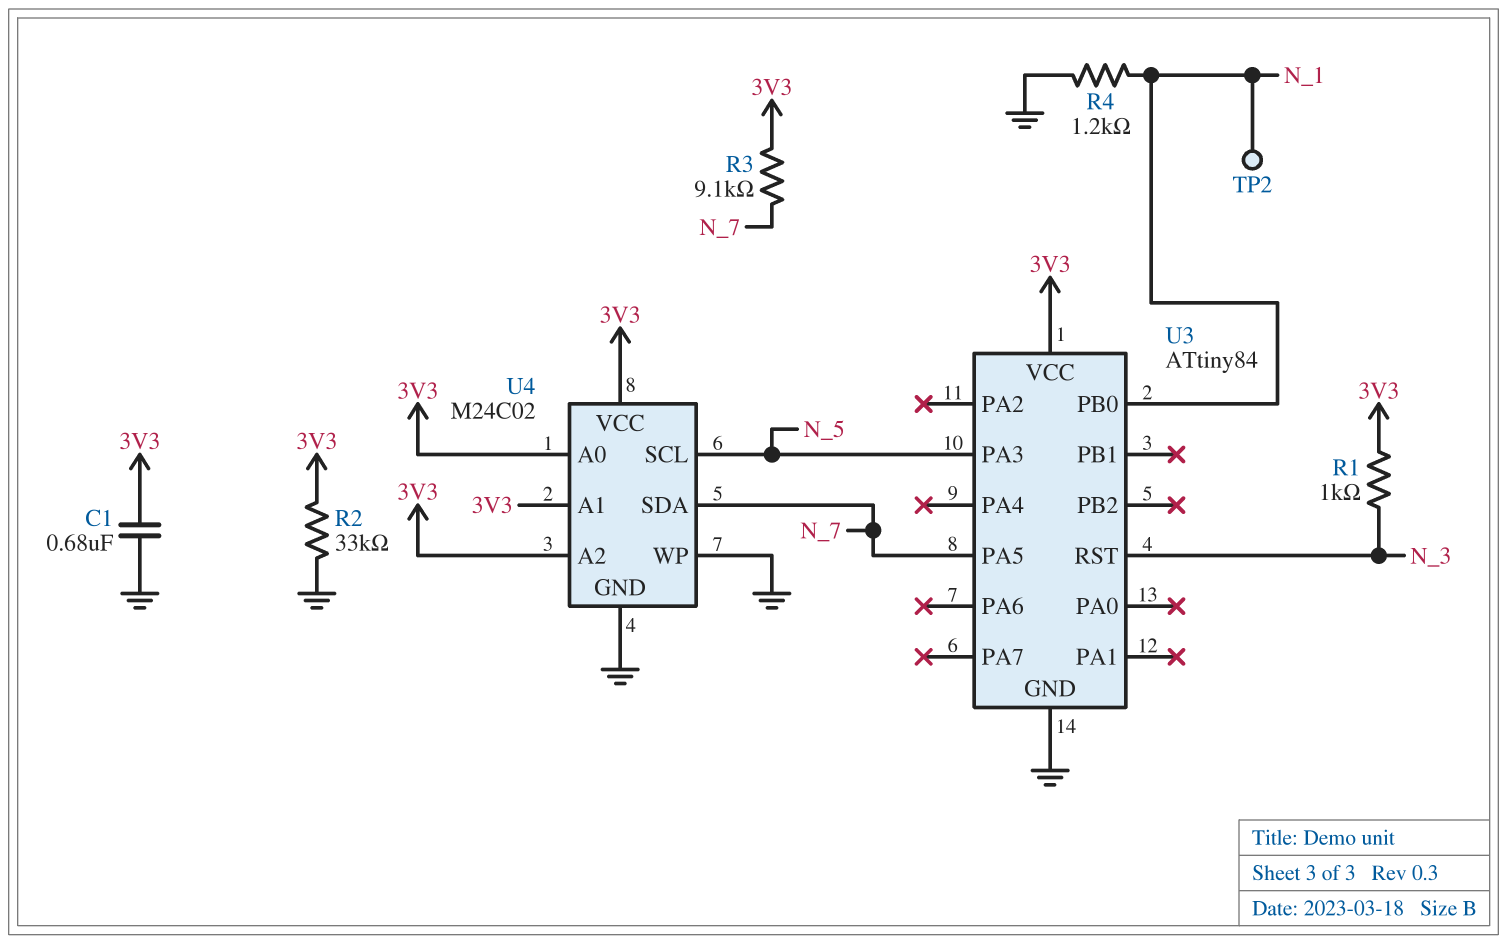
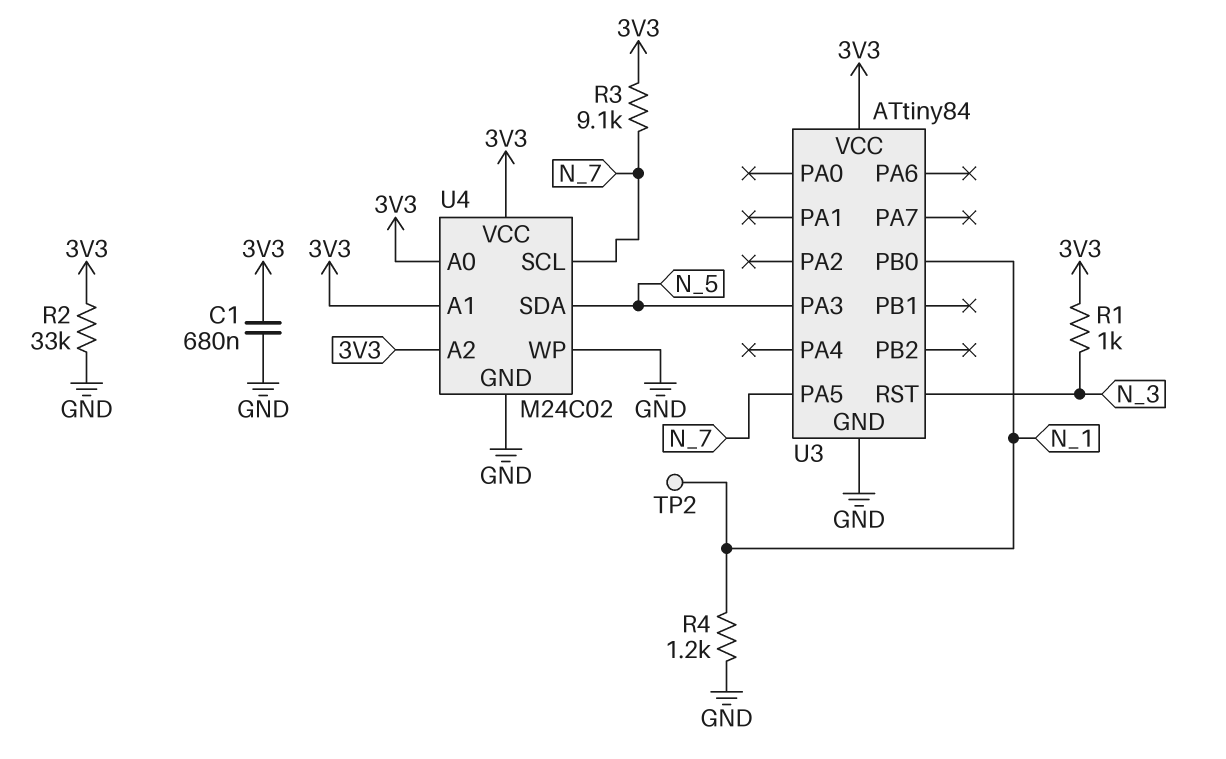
U4 pin SCL: N_5 -> N_7
U4 pin SDA: N_7 -> N_5

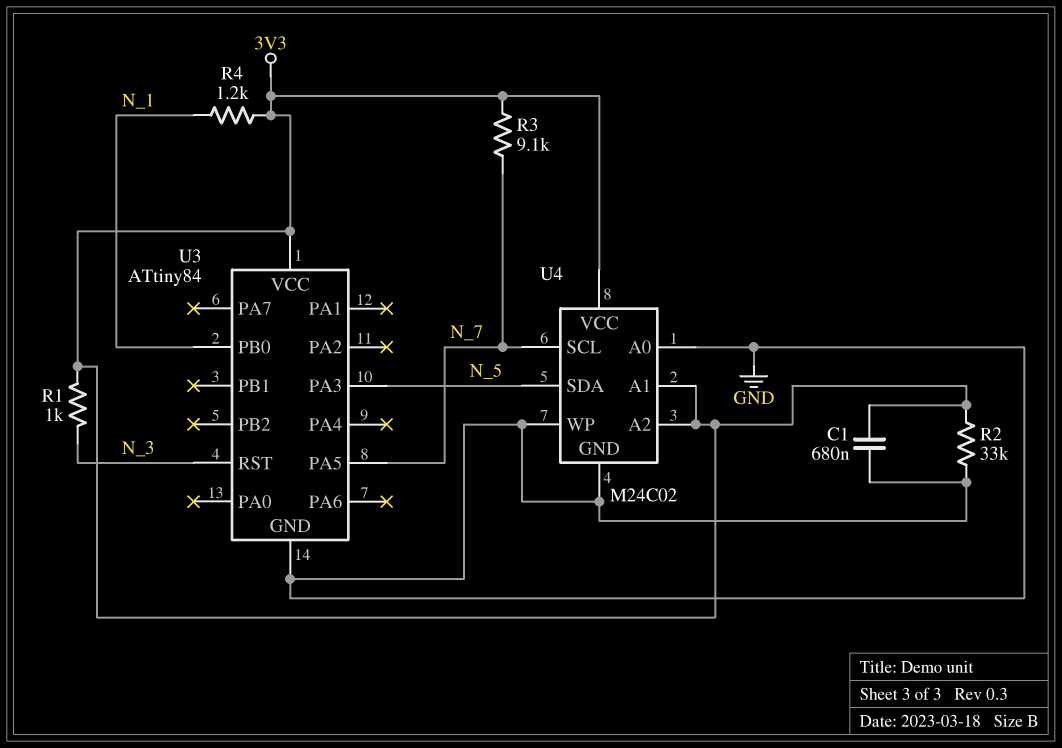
R4: 1.2k (GND, N_1) -> 1.2k (3V3, N_1)
TP2: test point (N_1) -> none
U4 pin A0: 3V3 -> GND

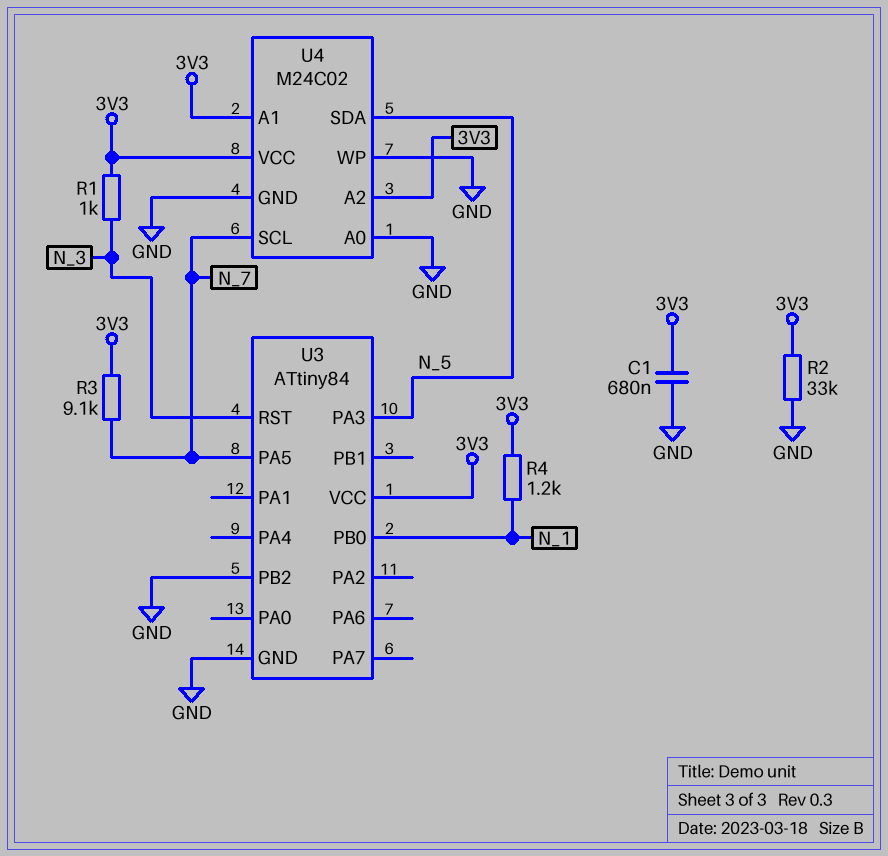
U3 pin PB2: none -> GND

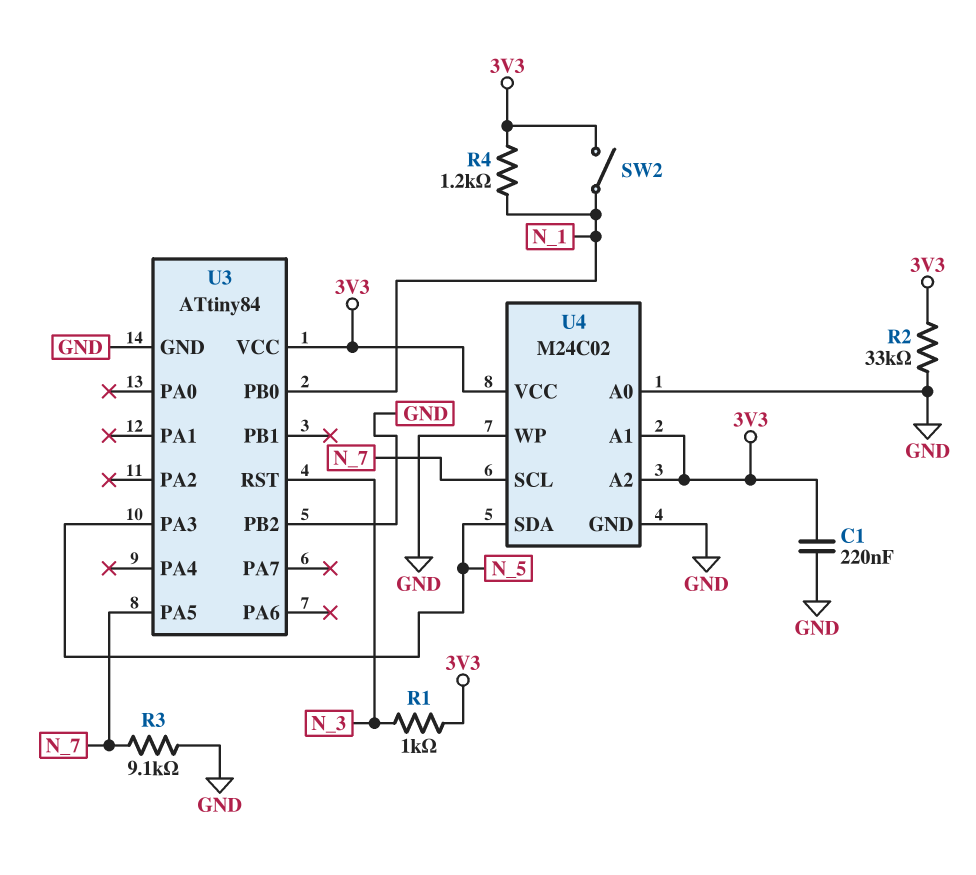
C1: 680nF (3V3, GND) -> 220nF (3V3, GND)
R3: 9.1k (3V3, N_7) -> 9.1k (GND, N_7)
SW2: none -> switch (3V3, N_1)

